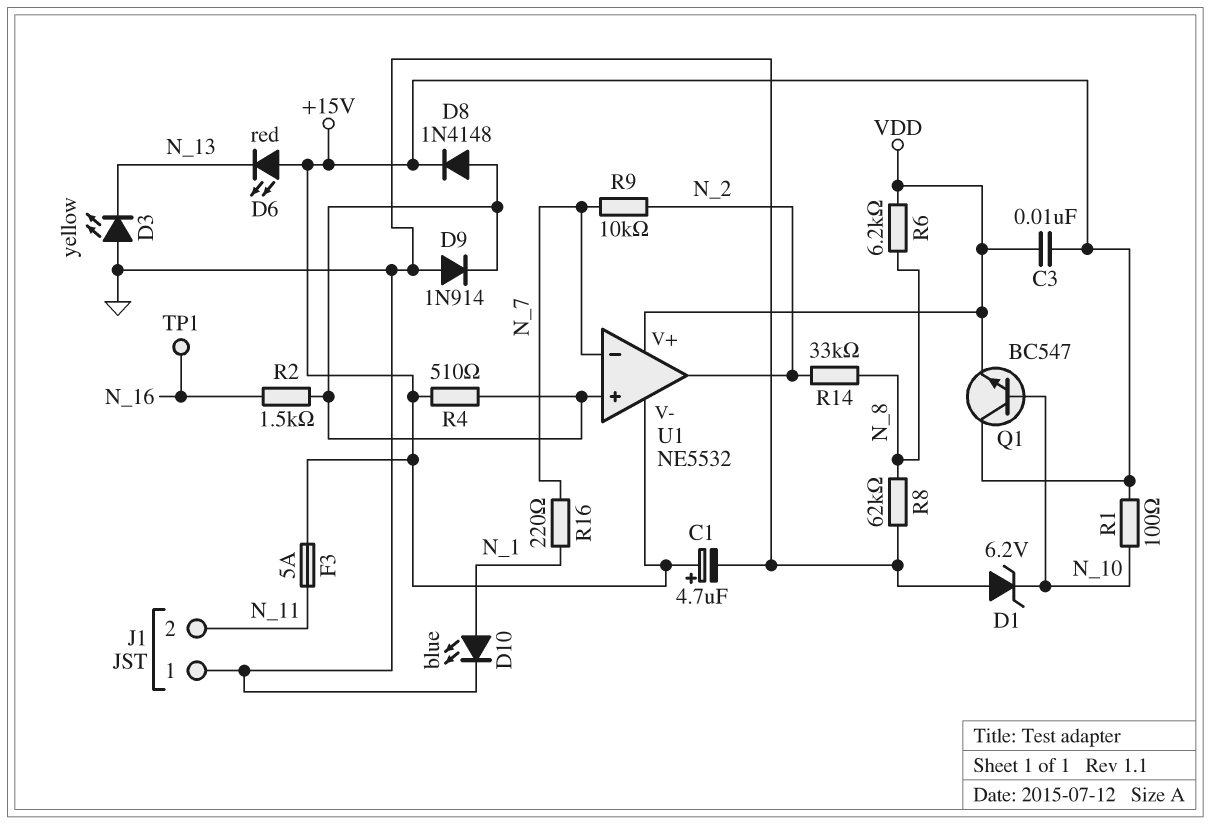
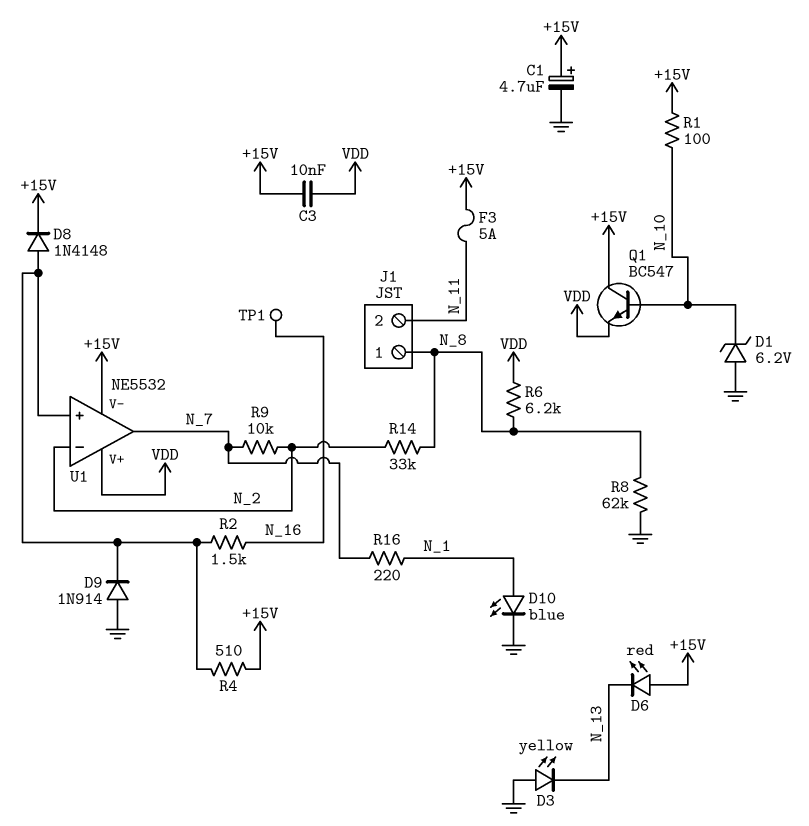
J1 pin 1: GND -> N_8
U1 pin in-: N_7 -> N_2
U1 pin out: N_2 -> N_7

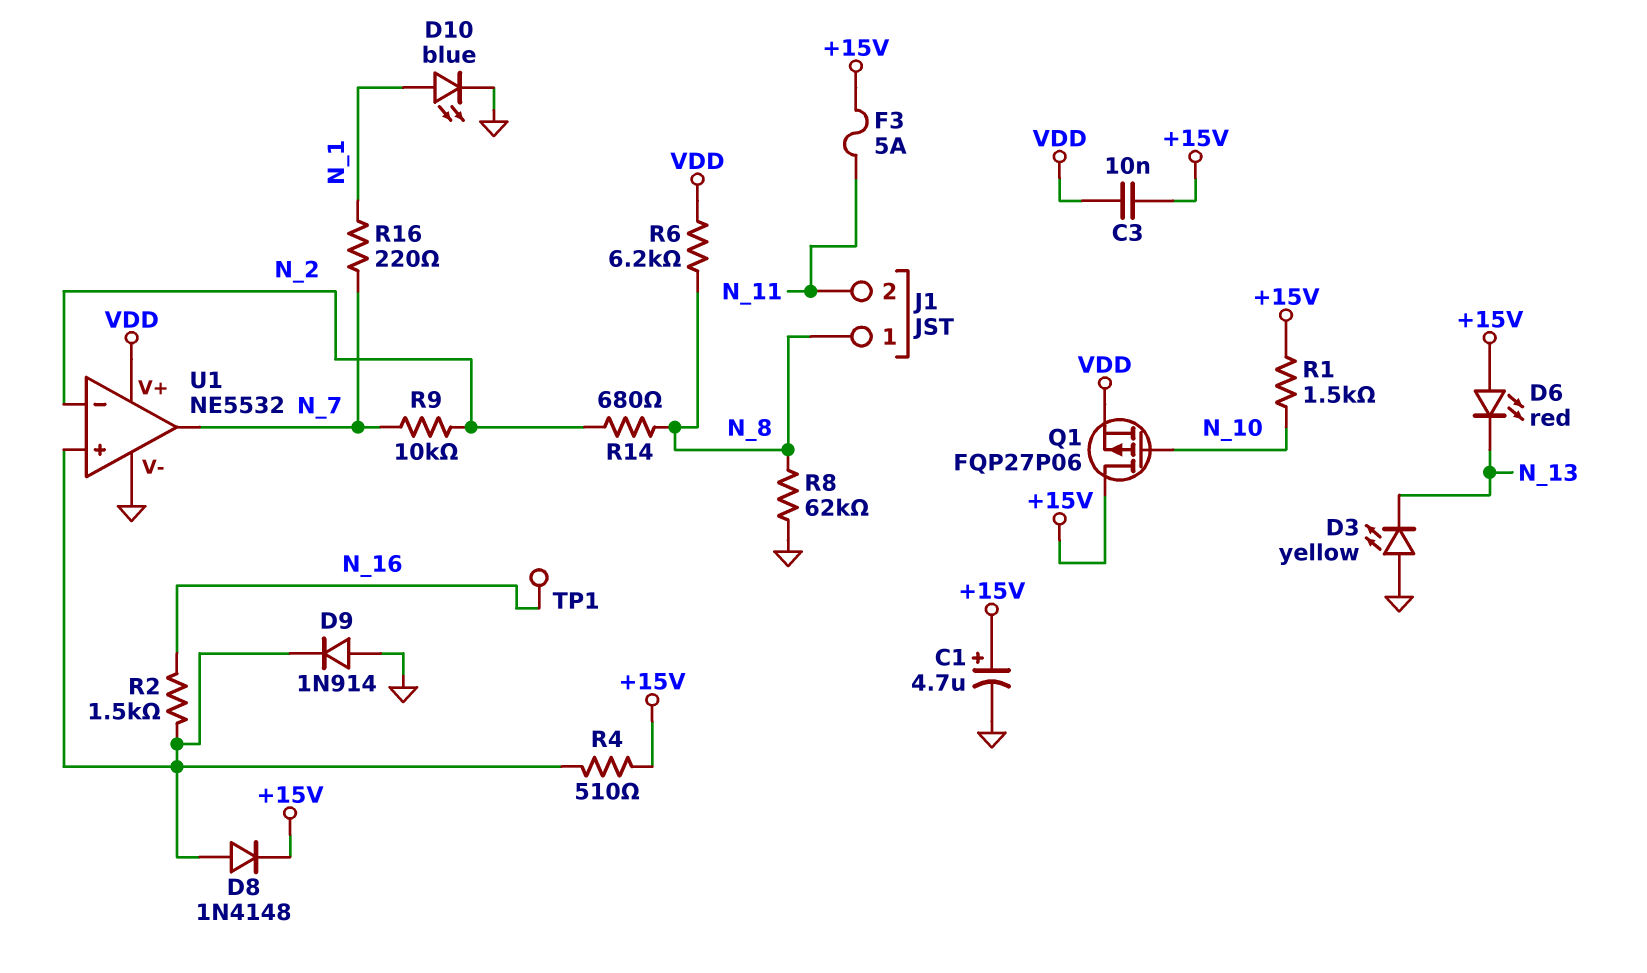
D1: zener 6.2V (A GND, K N_10) -> none
Q1: NPN BC547 (B N_10, C +15V, E VDD) -> PMOS FQP27P06 (G N_10, D +15V, S VDD)
R1: 100 (+15V, N_10) -> 1.5k (+15V, N_10)
R14: 33k (N_2, N_8) -> 680 (N_2, N_8)
U1 pin V-: +15V -> GND

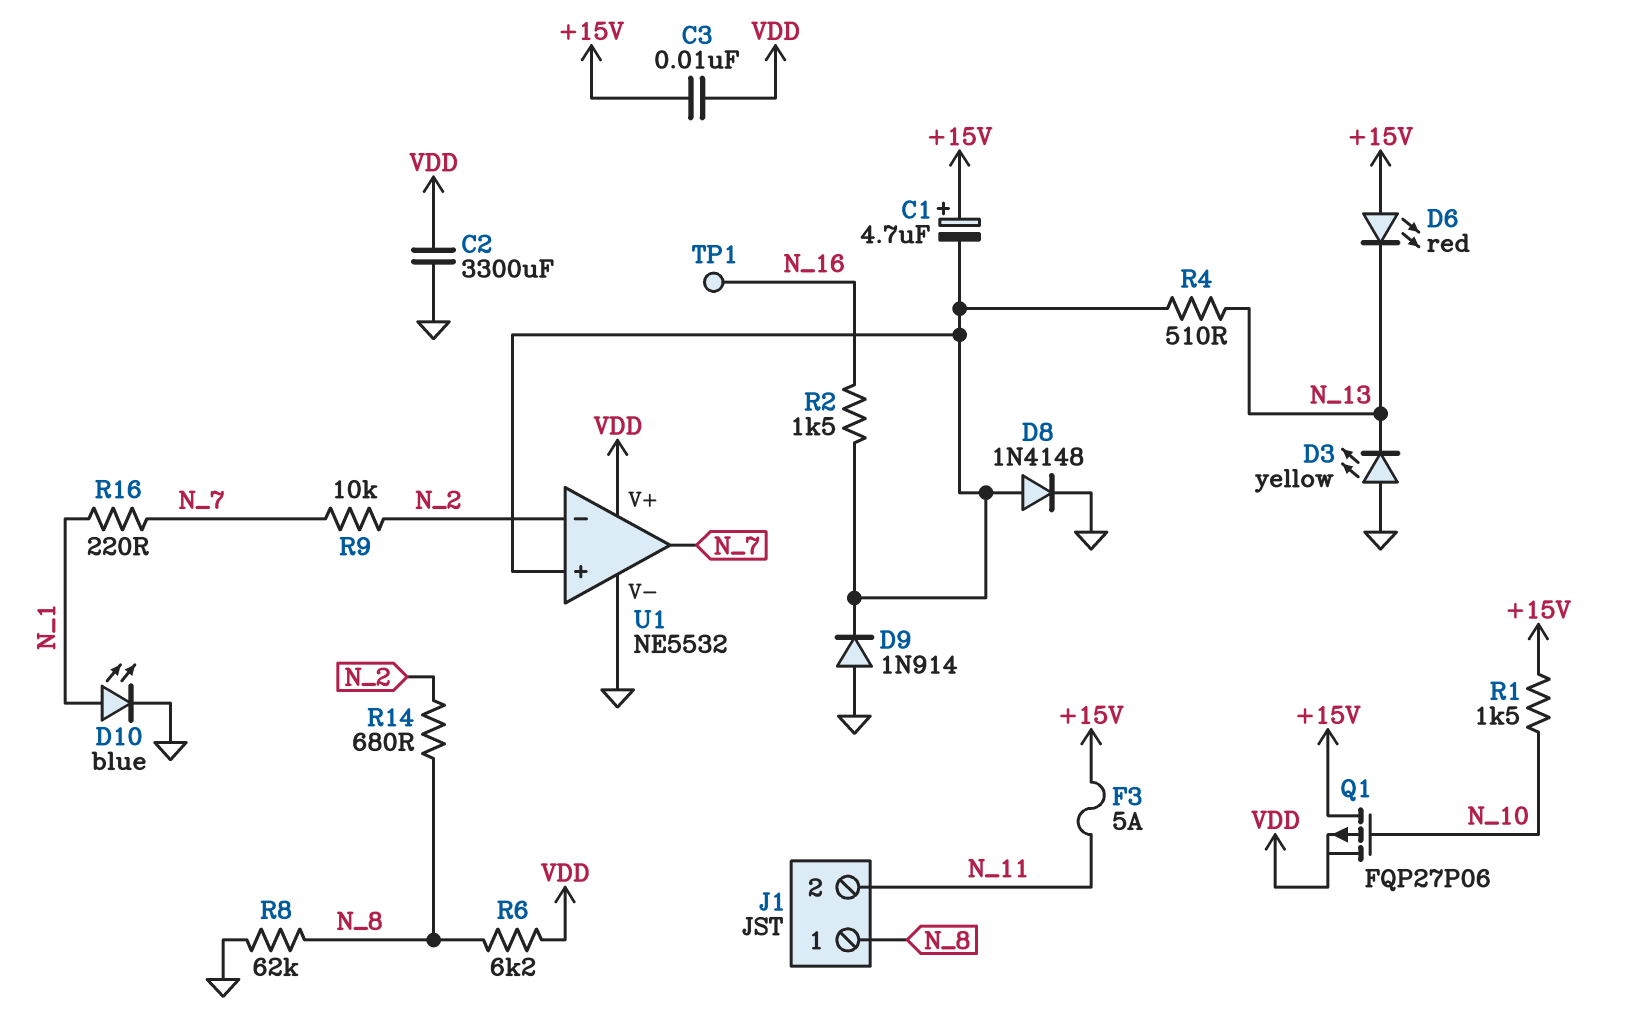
C1: 4.7uF (plus +15V, minus GND) -> 4.7uF (plus +15V, minus U1/in+)
C2: none -> 3300uF (GND, VDD)
D8: diode 1N4148 (A U1/in+, K +15V) -> diode 1N4148 (A U1/in+, K GND)
R4: 510 (+15V, U1/in+) -> 510 (N_13, U1/in+)

